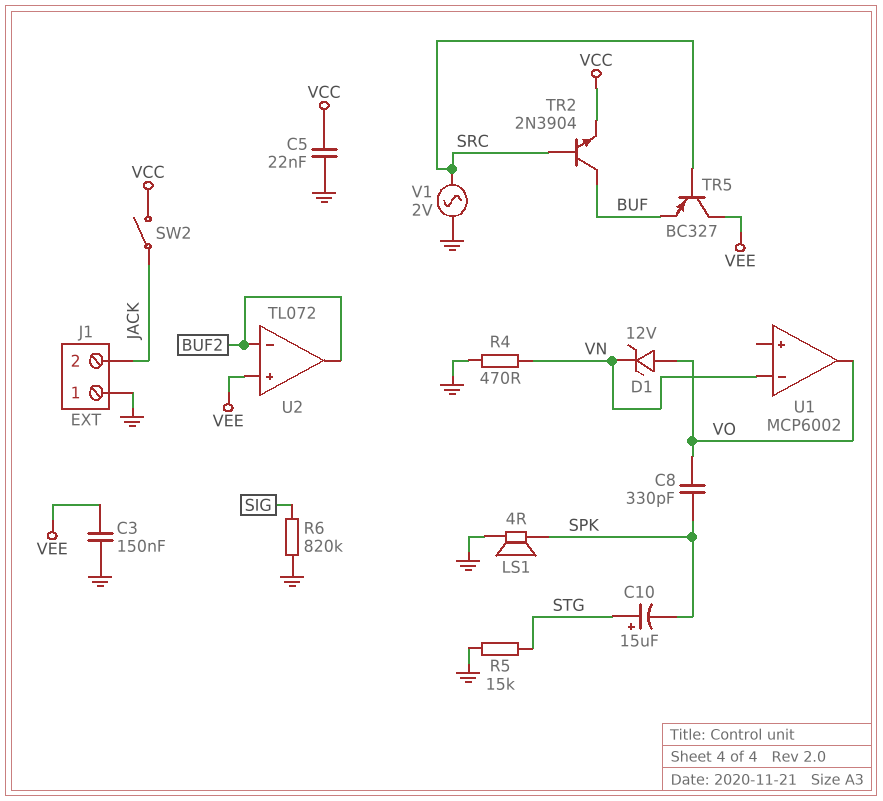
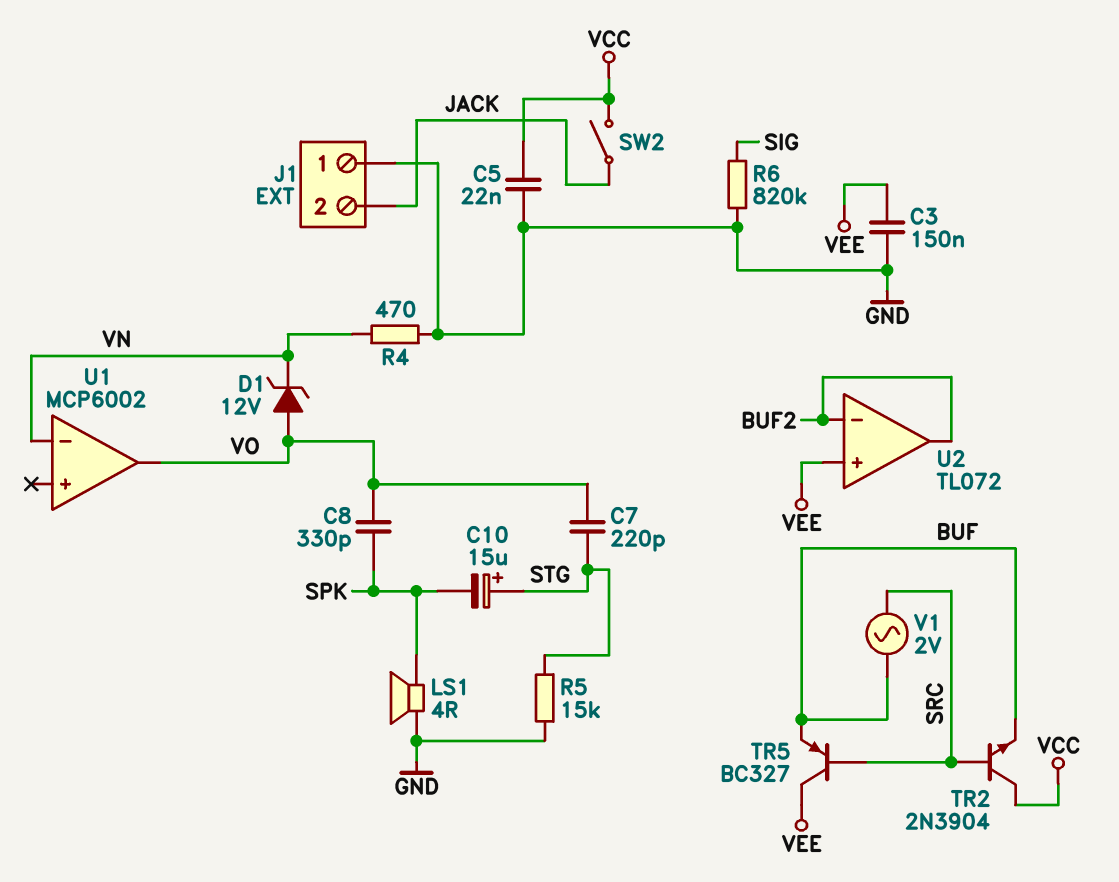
C7: none -> 220pF (STG, VO)
TR2: NPN 2N3904 (B SRC, C BUF, E VCC) -> NPN 2N3904 (B SRC, C VCC, E BUF)
V1: AC 2V (GND, SRC) -> AC 2V (BUF, SRC)

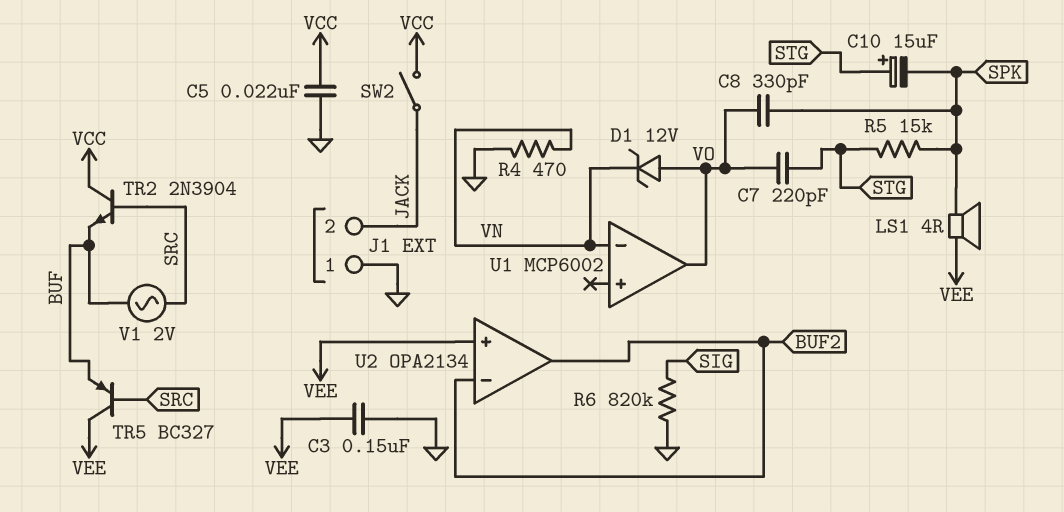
LS1: speaker 4R (GND, SPK) -> speaker 4R (SPK, VEE)
R5: 15k (GND, STG) -> 15k (SPK, STG)
U2: TL072 -> OPA2134

